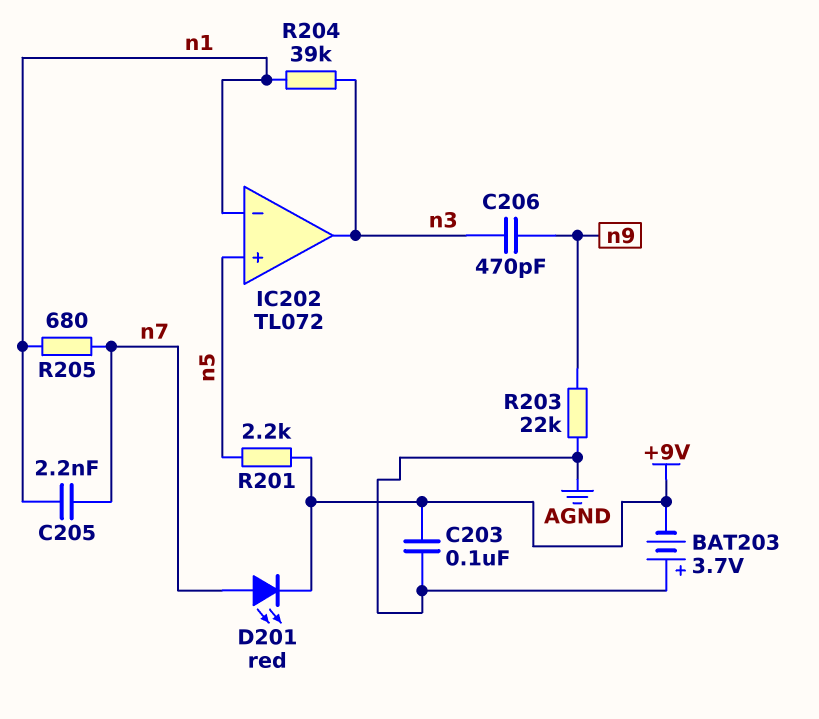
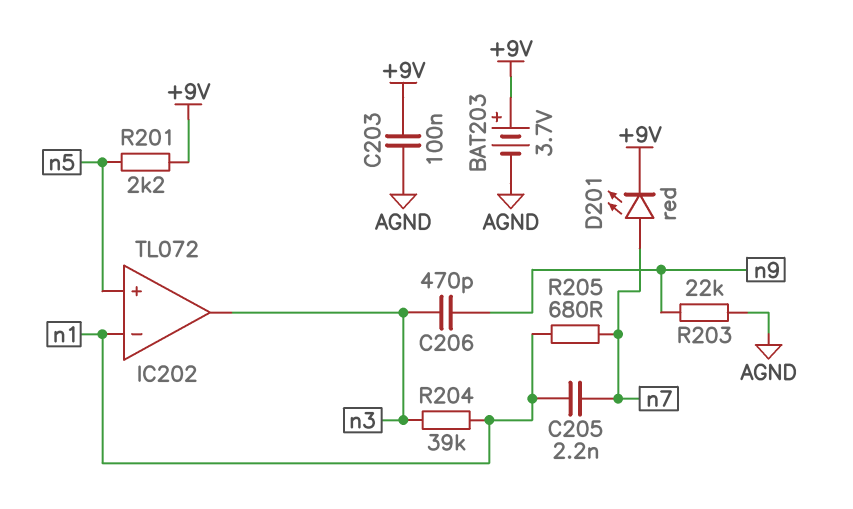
BAT203: 3.7V (plus AGND, minus +9V) -> 3.7V (plus +9V, minus AGND)

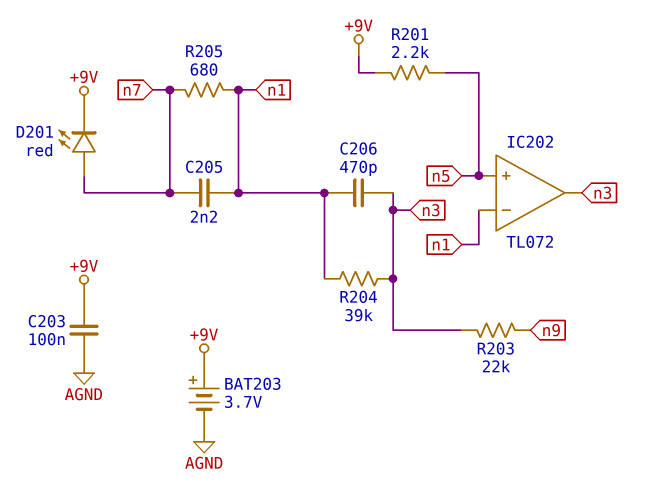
C206: 470pF (n3, n9) -> 470pF (n1, n3)
R203: 22k (AGND, n9) -> 22k (n3, n9)

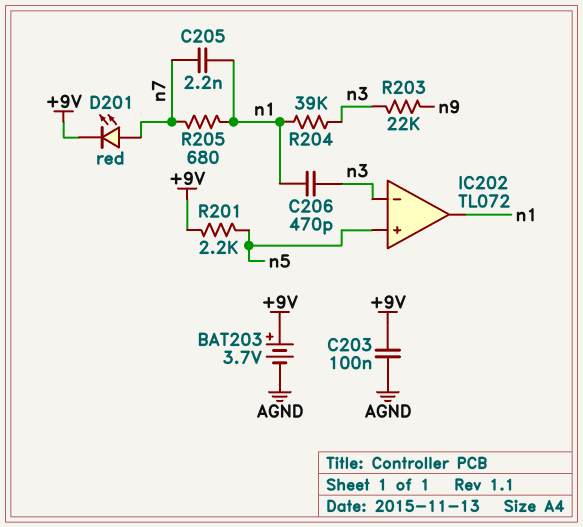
IC202 pin in-: n1 -> n3
IC202 pin out: n3 -> n1

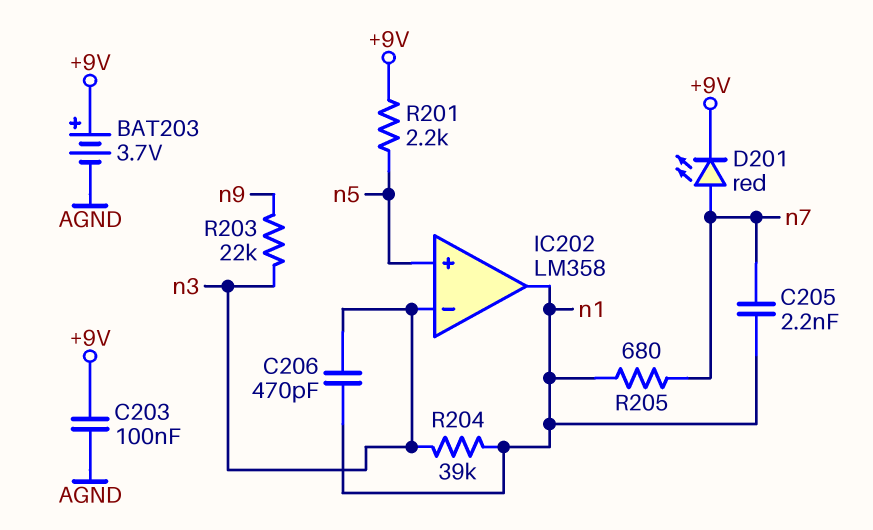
IC202: TL072 -> LM358

